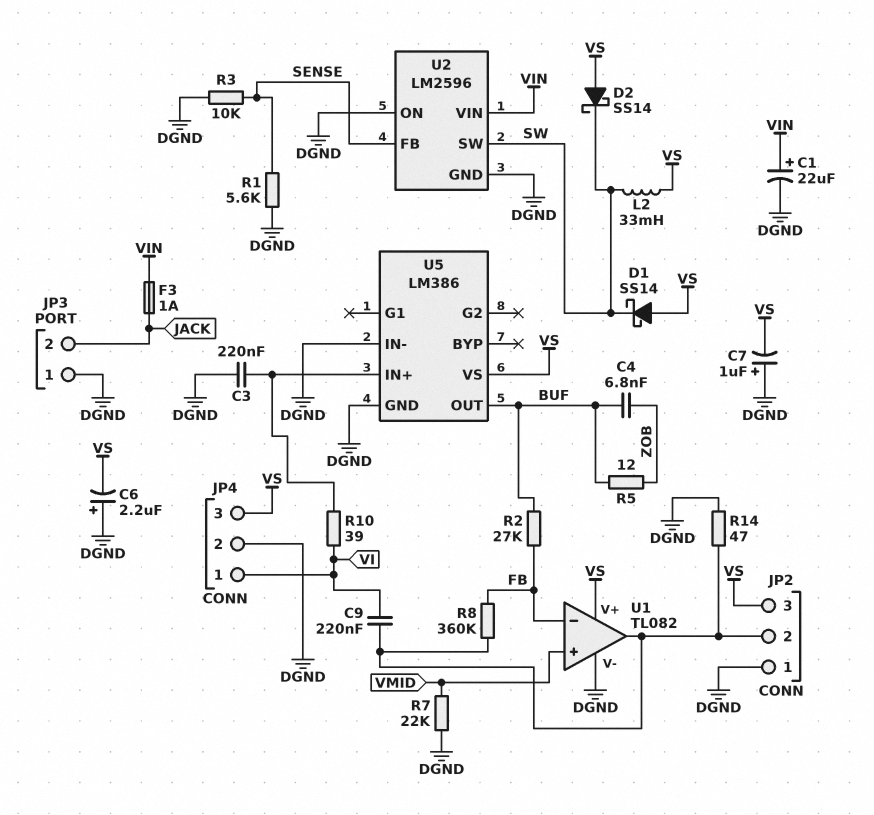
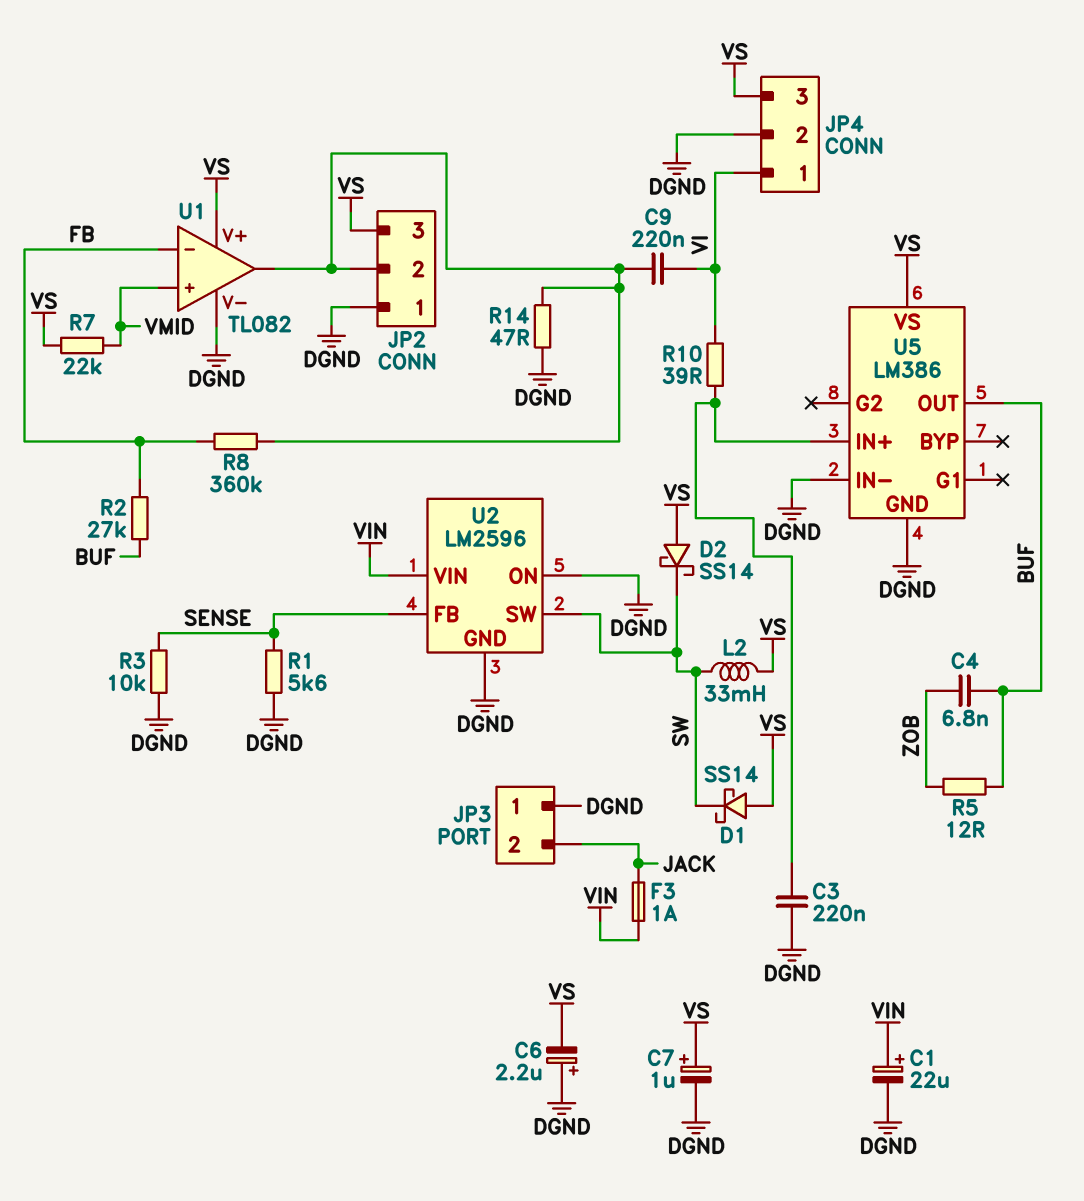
C7: 1uF (plus DGND, minus VS) -> 1uF (plus VS, minus DGND)
R7: 22k (DGND, VMID) -> 22k (VMID, VS)

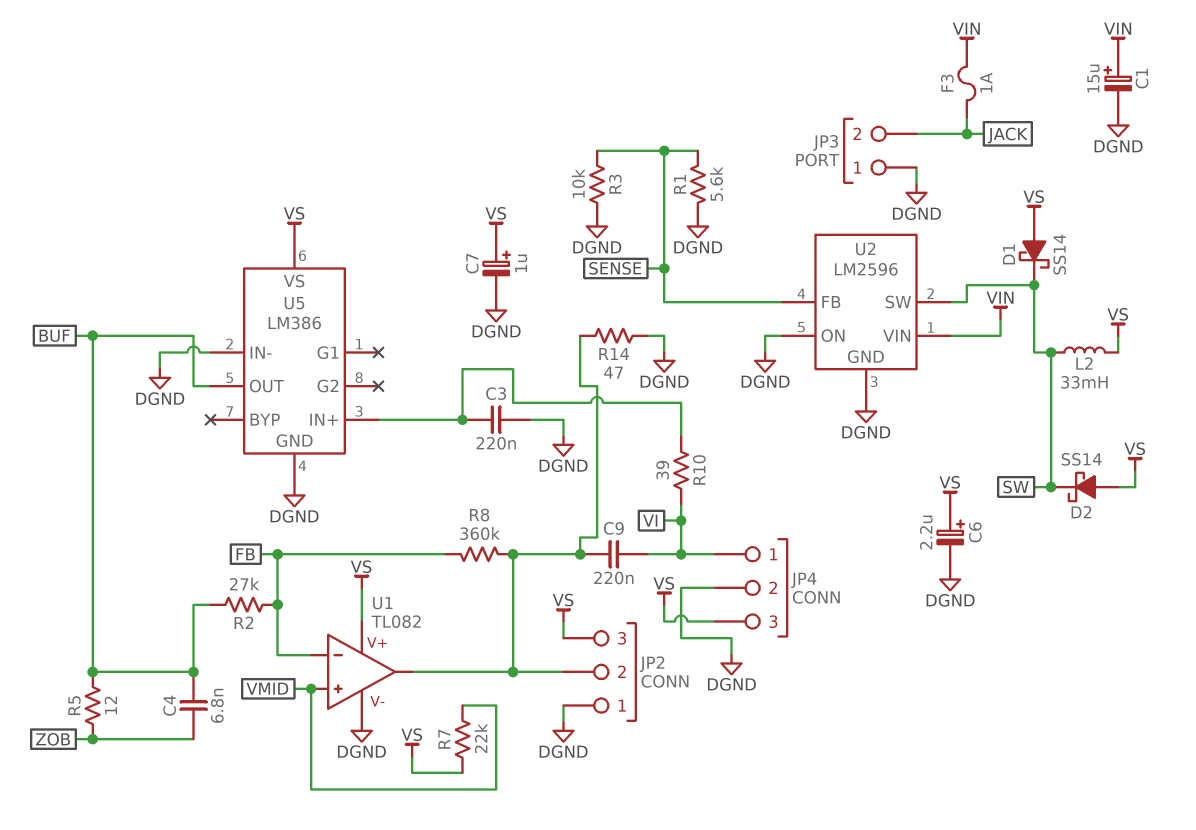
C1: 22uF (plus VIN, minus DGND) -> 15uF (plus VIN, minus DGND)
C6: 2.2uF (plus DGND, minus VS) -> 2.2uF (plus VS, minus DGND)

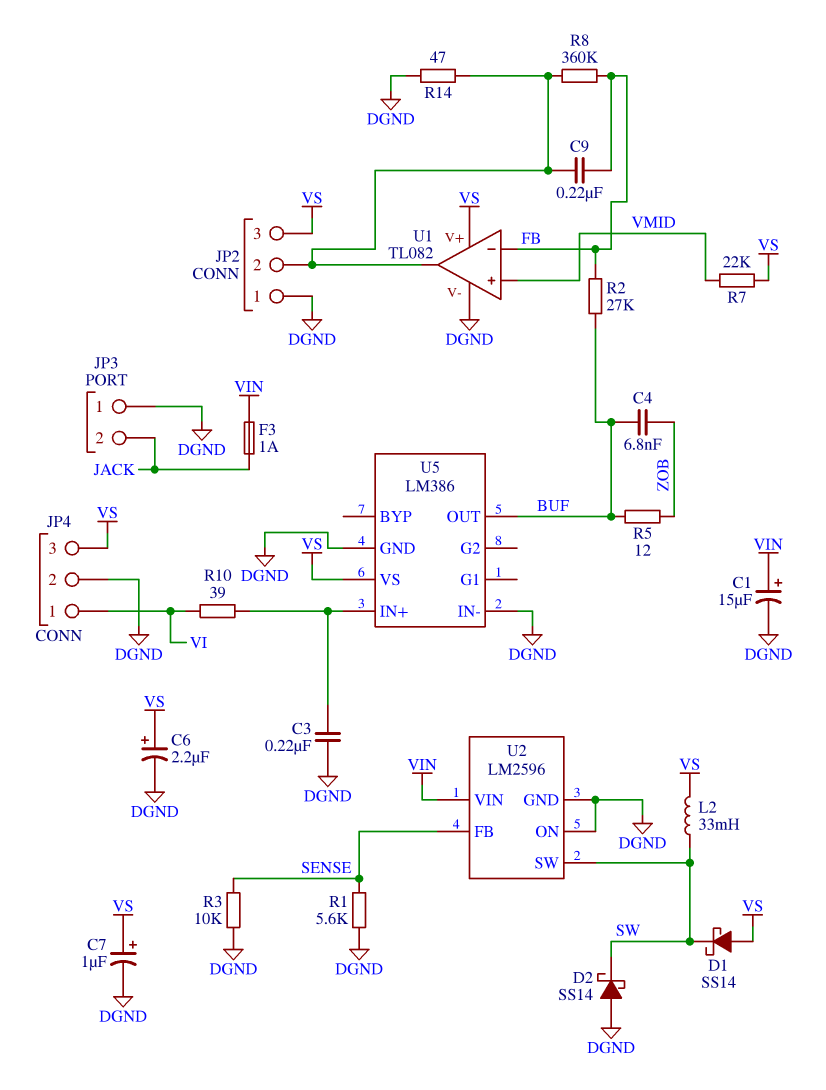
C9: 220nF (JP2/2, VI) -> 220nF (FB, JP2/2)
D2: schottky SS14 (A VS, K SW) -> schottky SS14 (A DGND, K SW)

